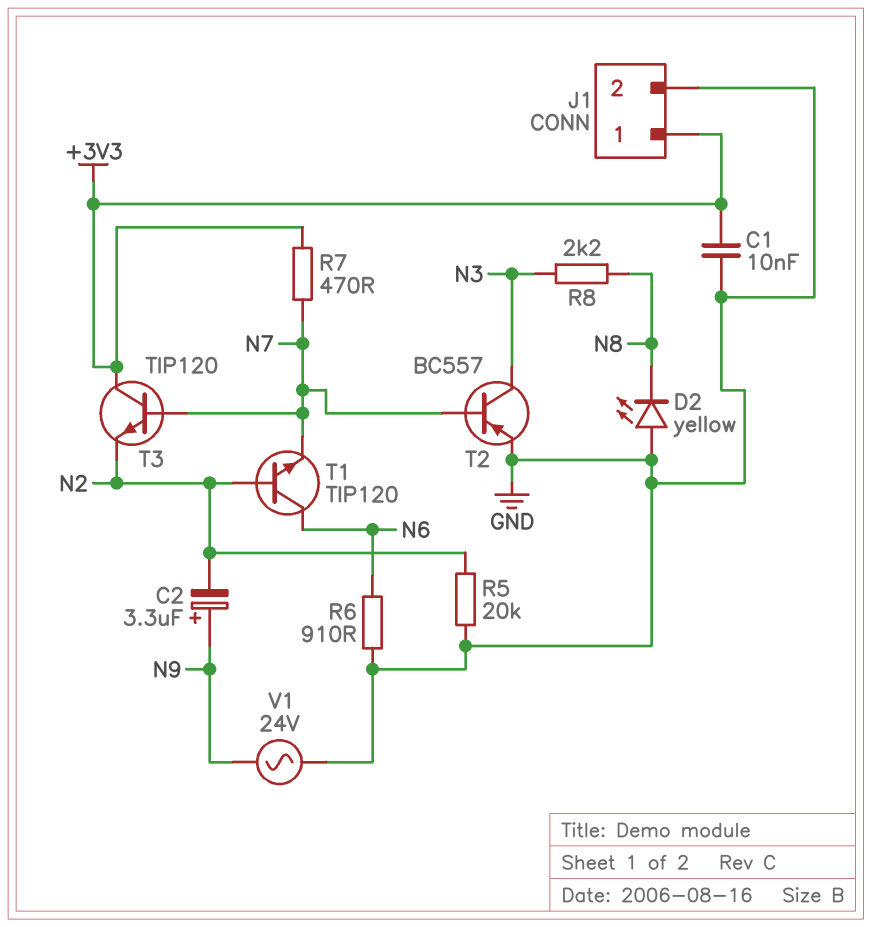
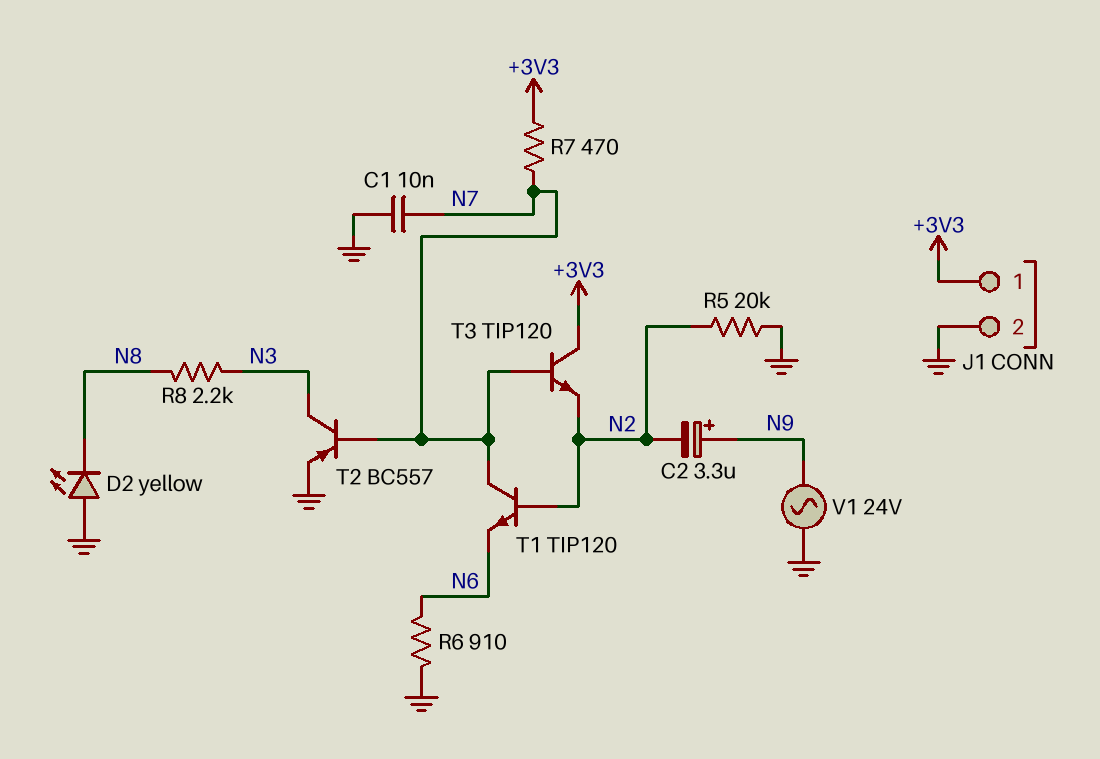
C1: 10nF (+3V3, GND) -> 10nF (GND, N7)
T1: NPN TIP120 (B N2, C N6, E N7) -> NPN TIP120 (B N2, C N7, E N6)

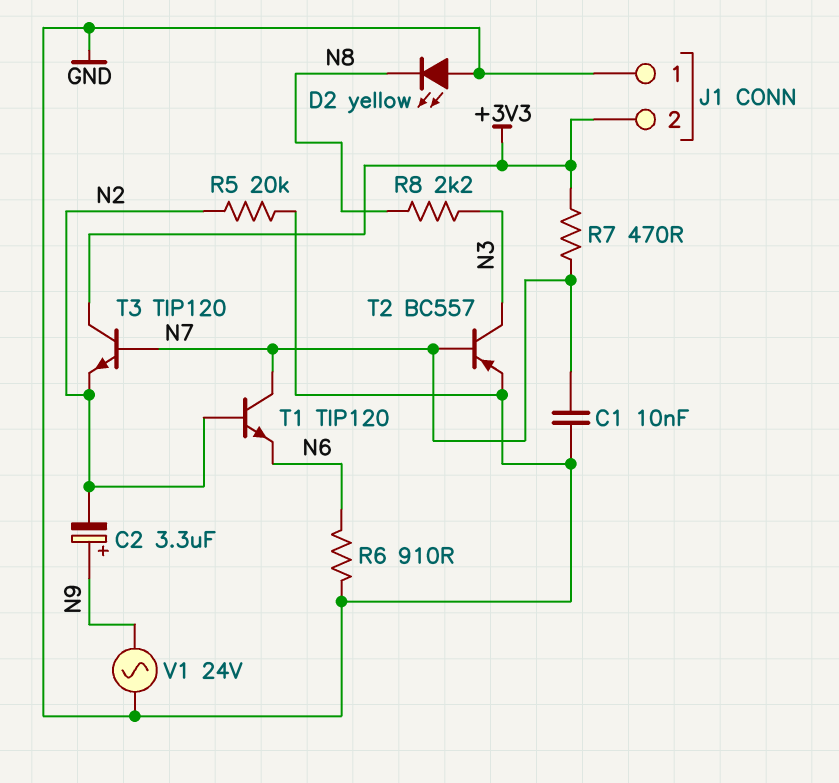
J1 pin 1: +3V3 -> GND
J1 pin 2: GND -> +3V3

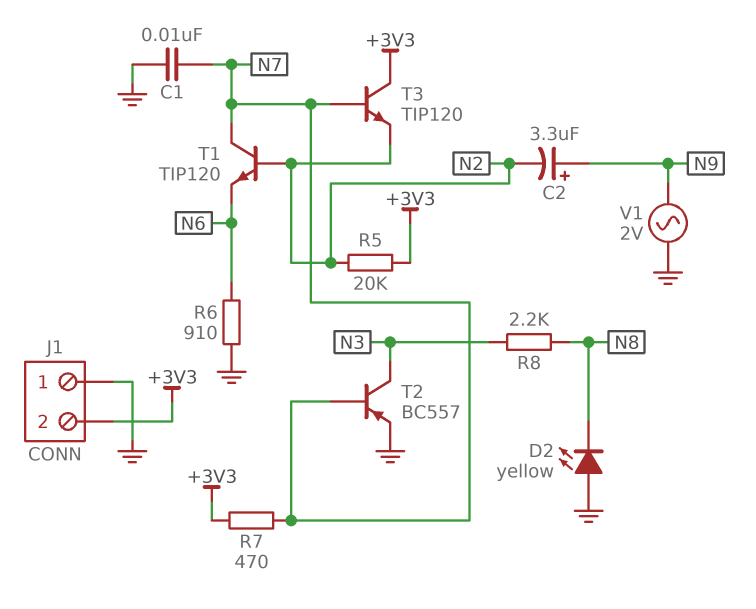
R5: 20k (GND, N2) -> 20k (+3V3, N2)
V1: AC 24V (GND, N9) -> AC 2V (GND, N9)

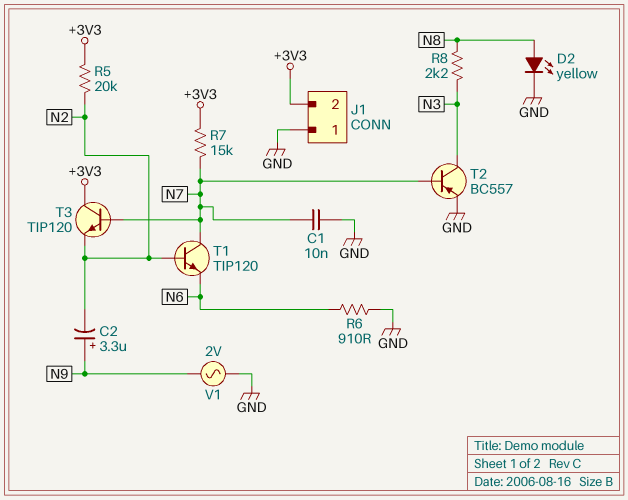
D2: LED yellow (A GND, K N8) -> LED yellow (A N8, K GND)
R7: 470 (+3V3, N7) -> 15k (+3V3, N7)

